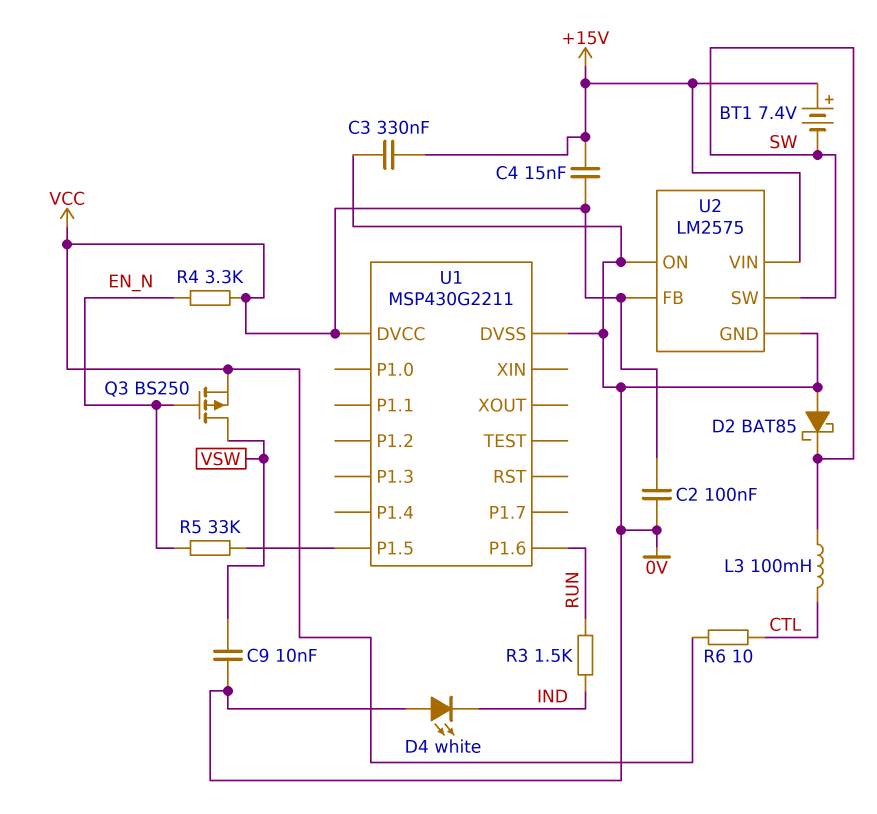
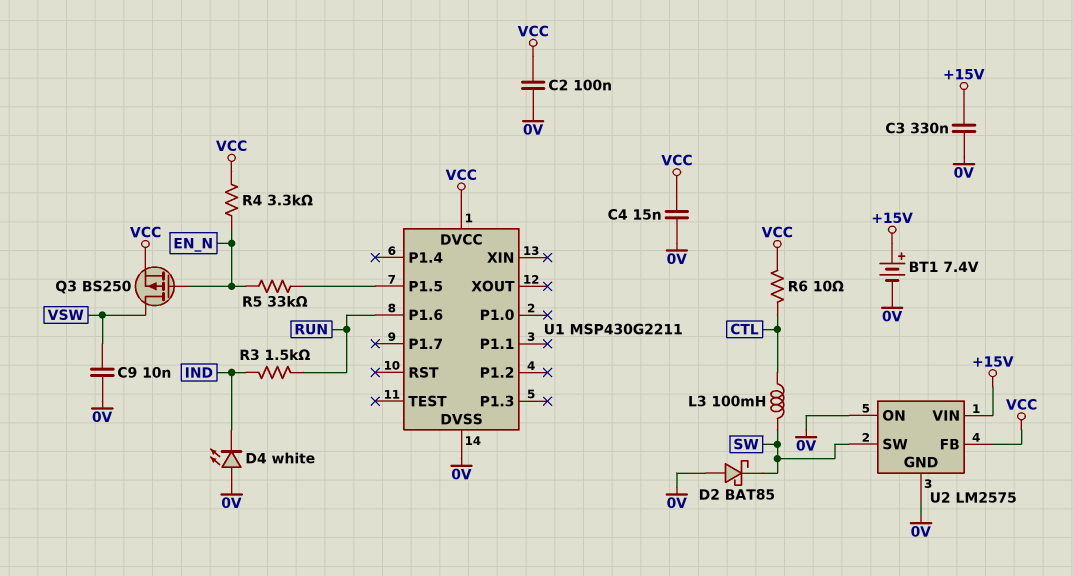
BT1: 7.4V (plus +15V, minus SW) -> 7.4V (plus +15V, minus 0V)
C4: 15nF (+15V, VCC) -> 15nF (0V, VCC)

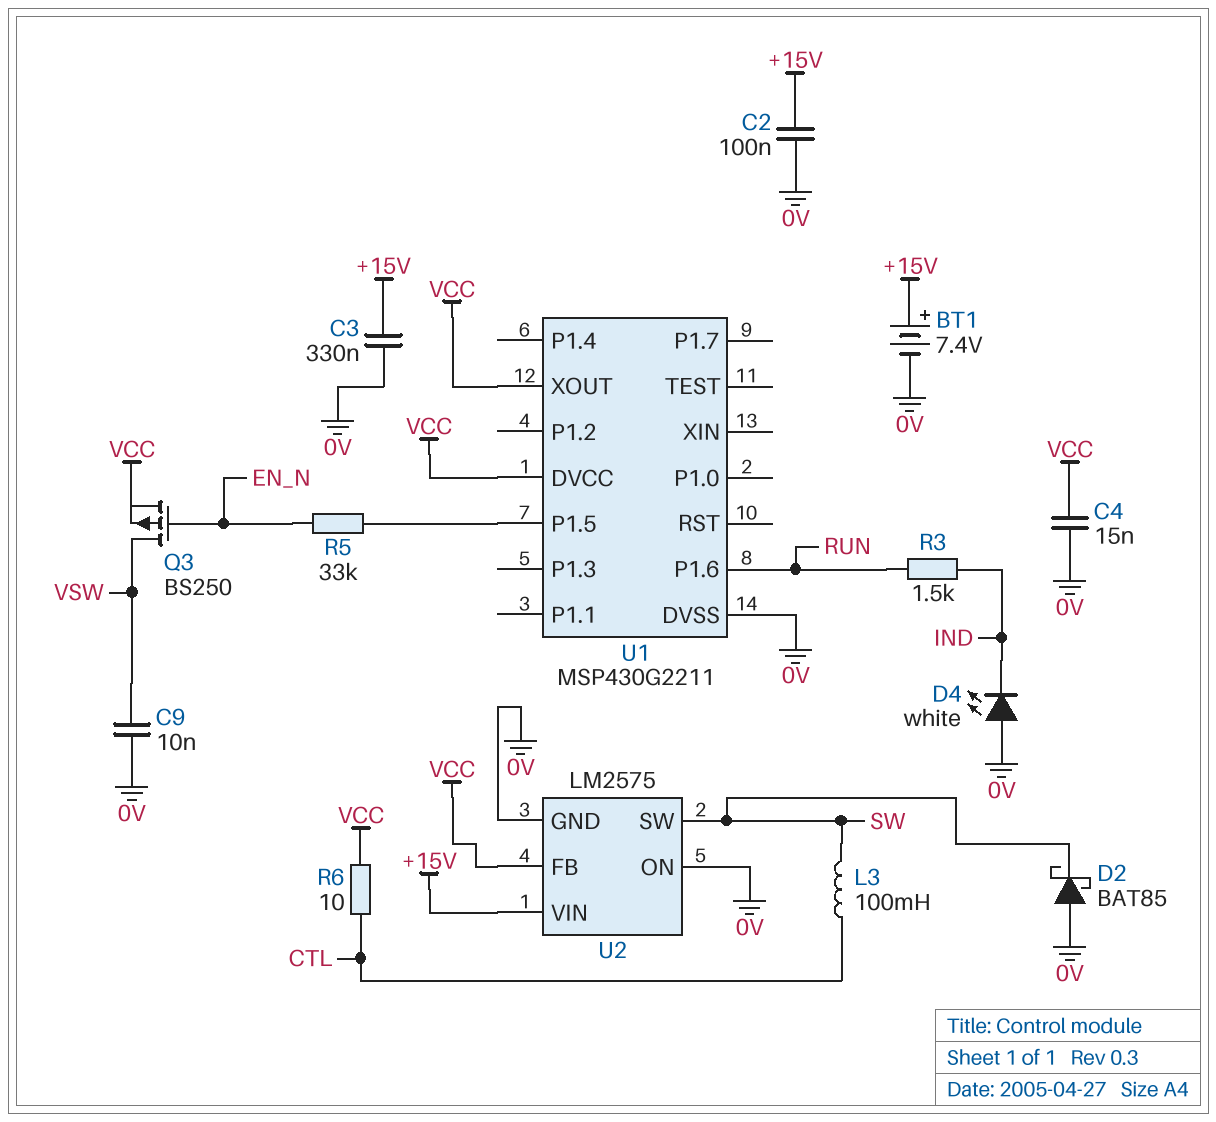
C2: 100nF (0V, VCC) -> 100nF (+15V, 0V)
R4: 3.3k (EN_N, VCC) -> none
U1 pin XOUT: none -> VCC

